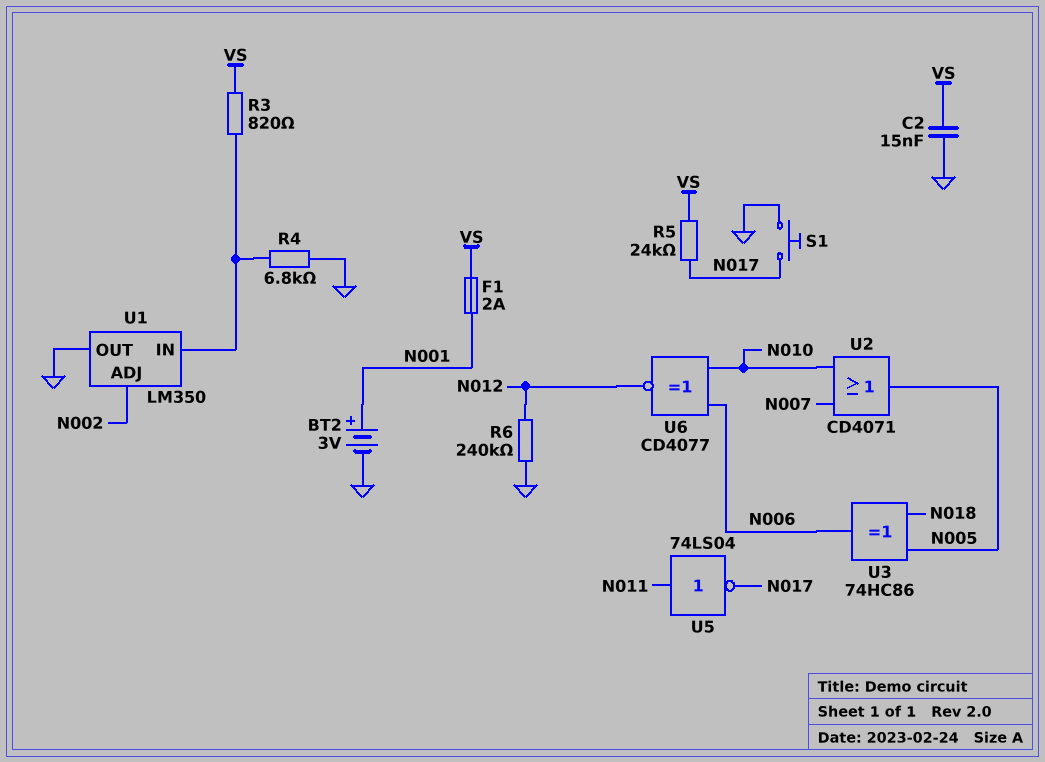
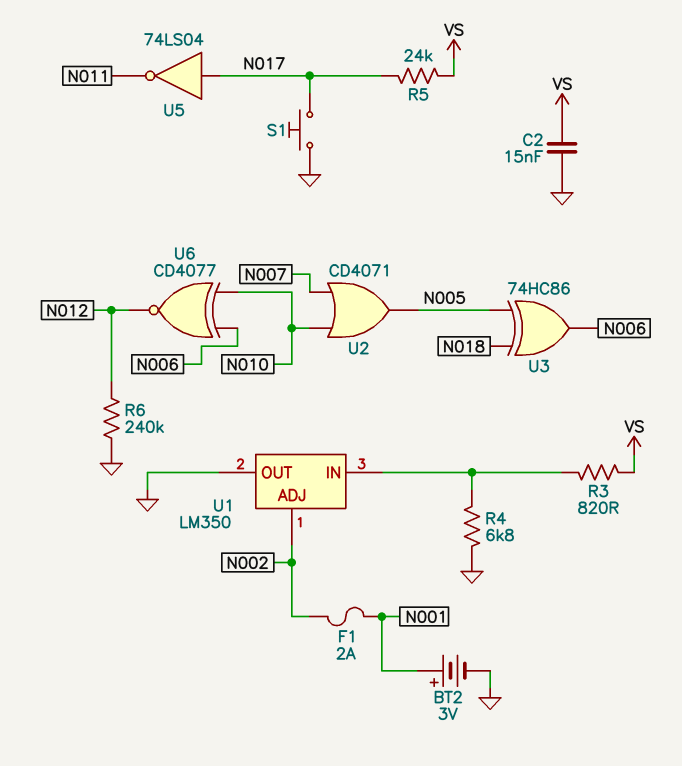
F1: 2A (N001, VS) -> 2A (N001, N002)
U5: NOT 74LS04 (in N011, out N017) -> NOT 74LS04 (in N017, out N011)

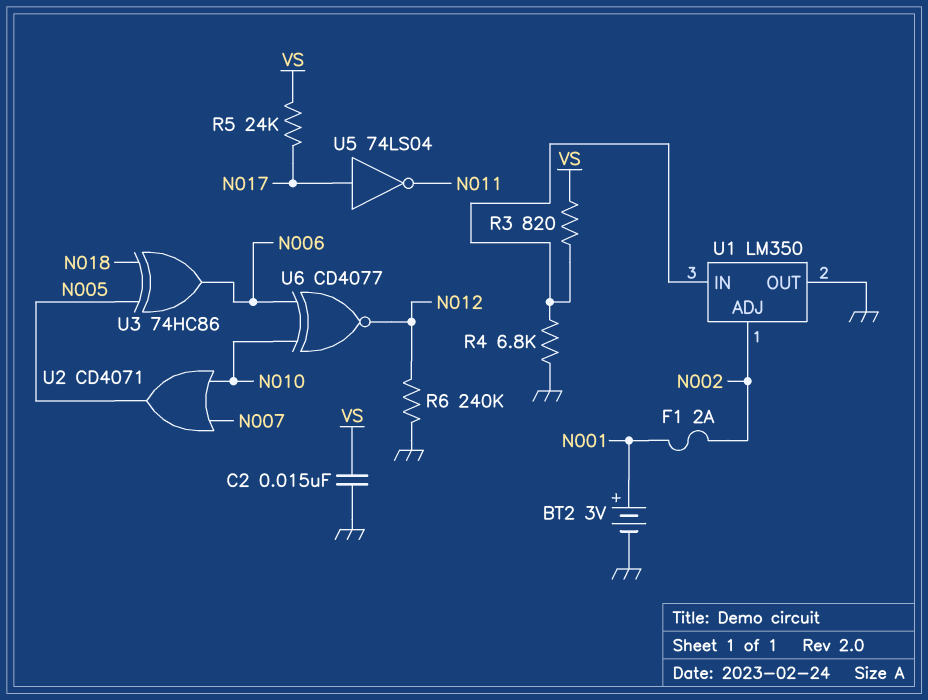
S1: button (GND, N017) -> none

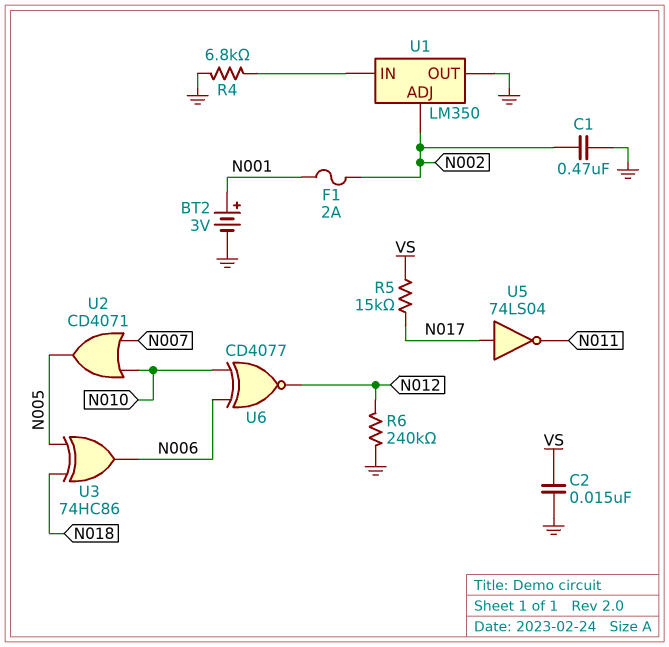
C1: none -> 470nF (GND, N002)
R3: 820 (U1/IN, VS) -> none
R5: 24k (N017, VS) -> 15k (N017, VS)

